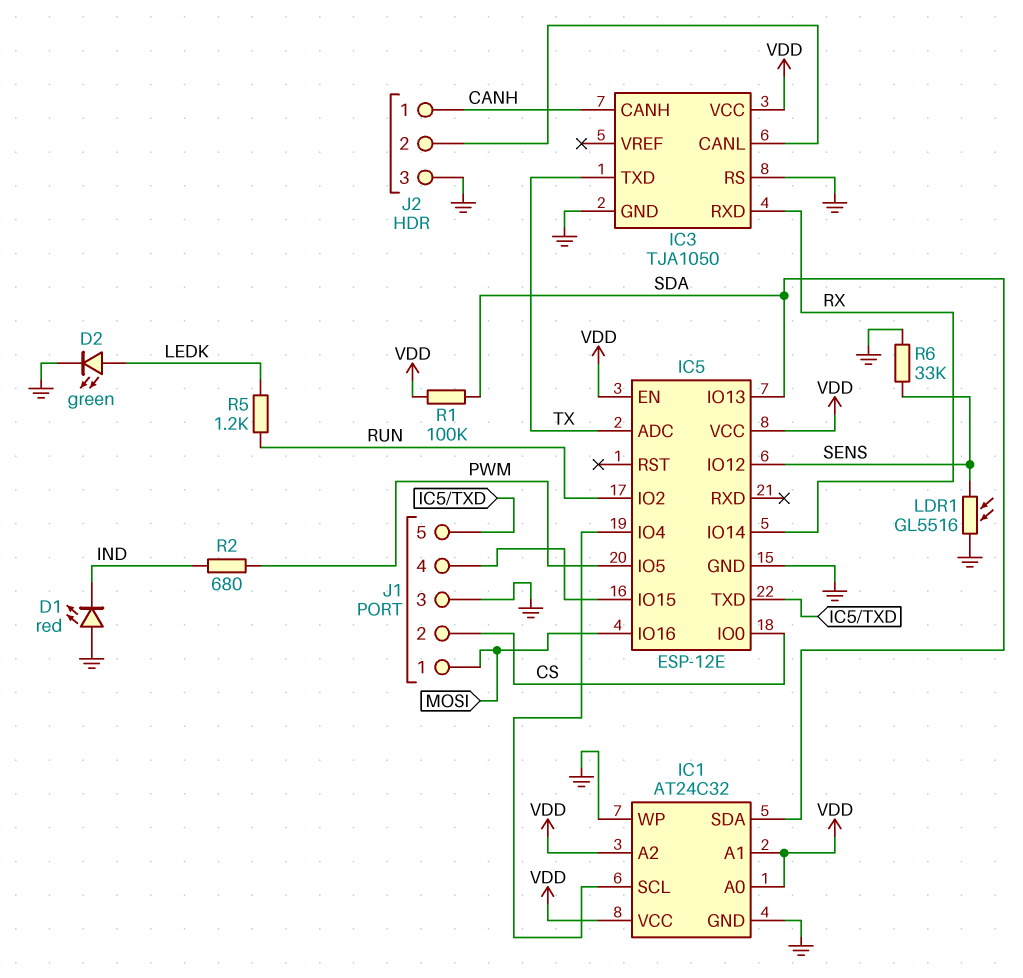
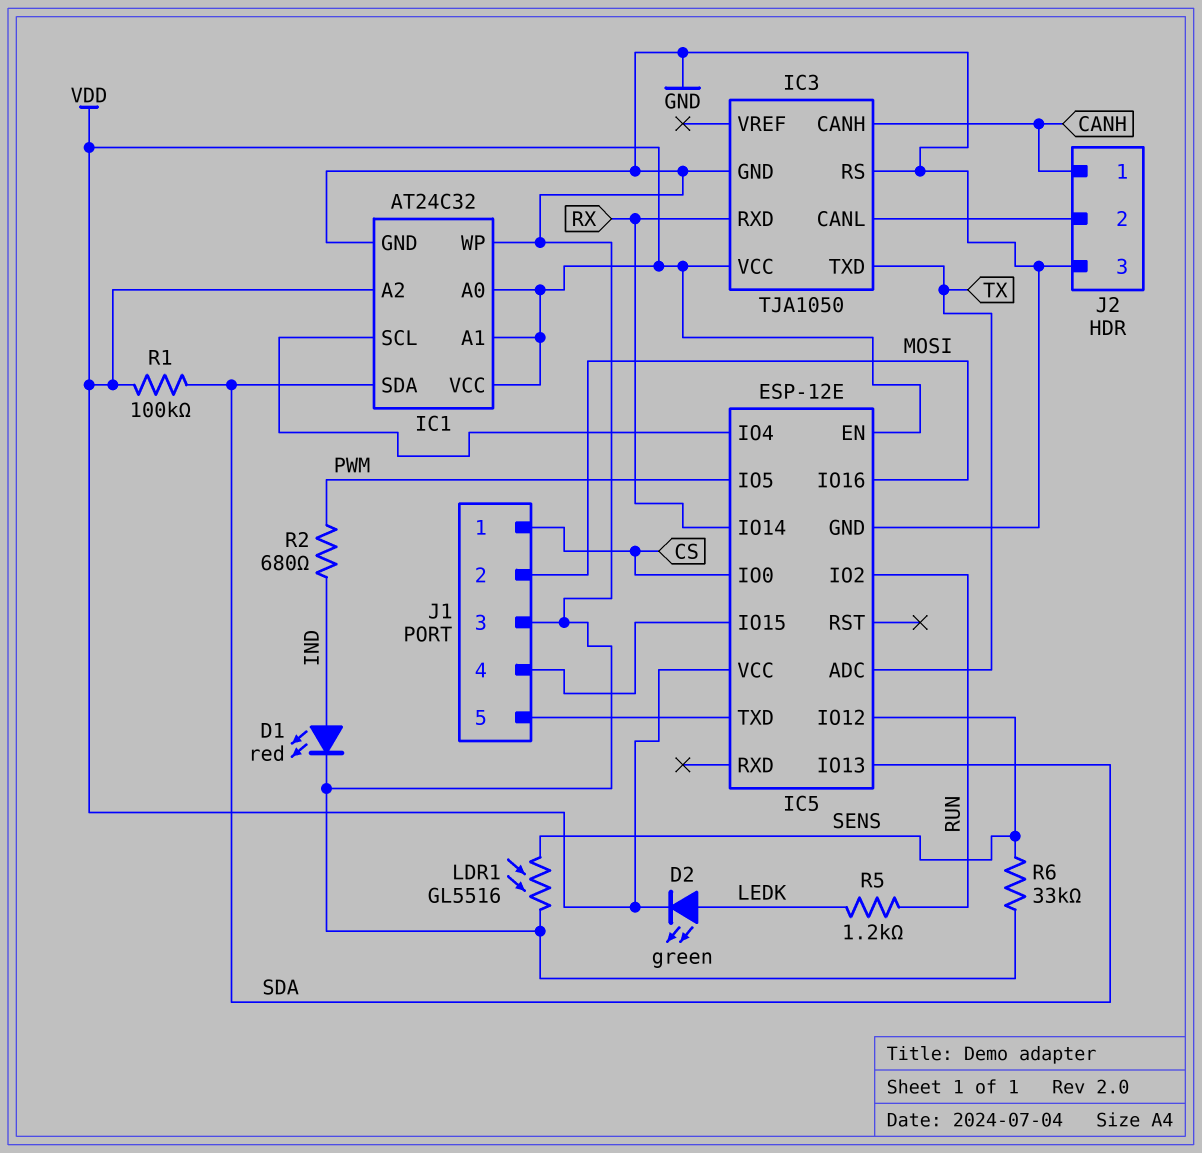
D1: LED red (A GND, K IND) -> LED red (A IND, K GND)
D2: LED green (A LEDK, K GND) -> LED green (A LEDK, K VDD)
J1 pin 1: MOSI -> CS
J1 pin 2: CS -> MOSI

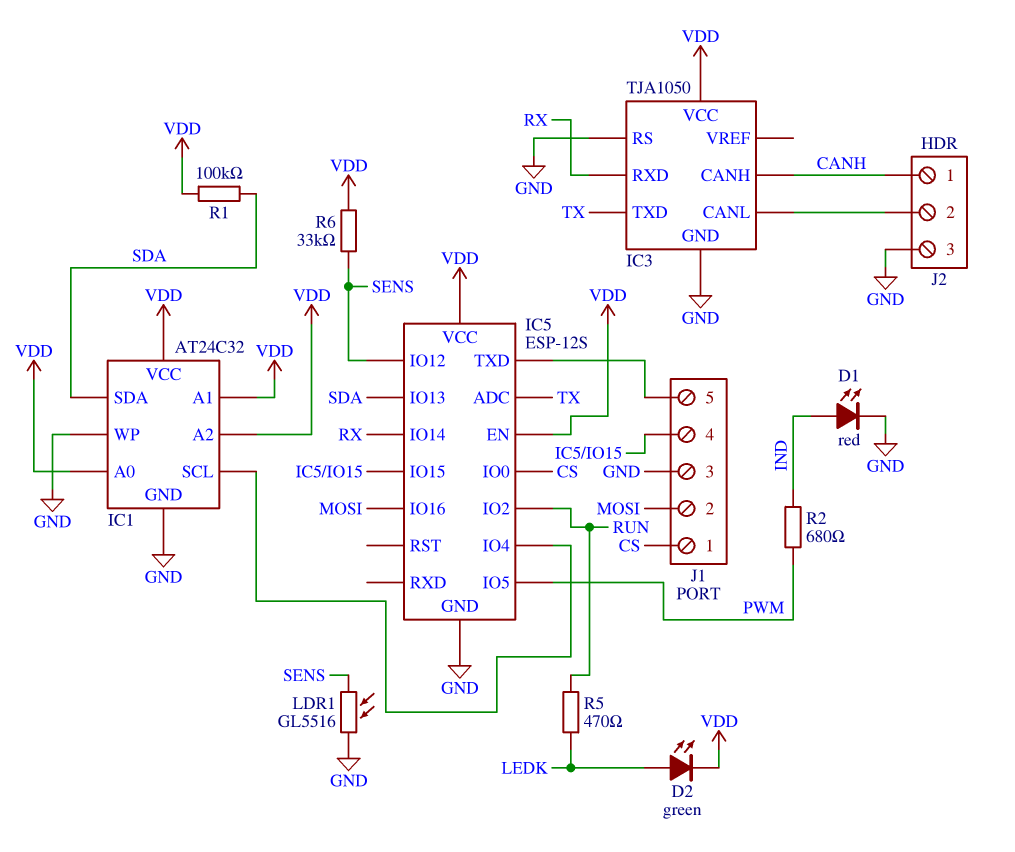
IC5: ESP-12E -> ESP-12S
R5: 1.2k (LEDK, RUN) -> 470 (LEDK, RUN)
R6: 33k (GND, SENS) -> 33k (SENS, VDD)

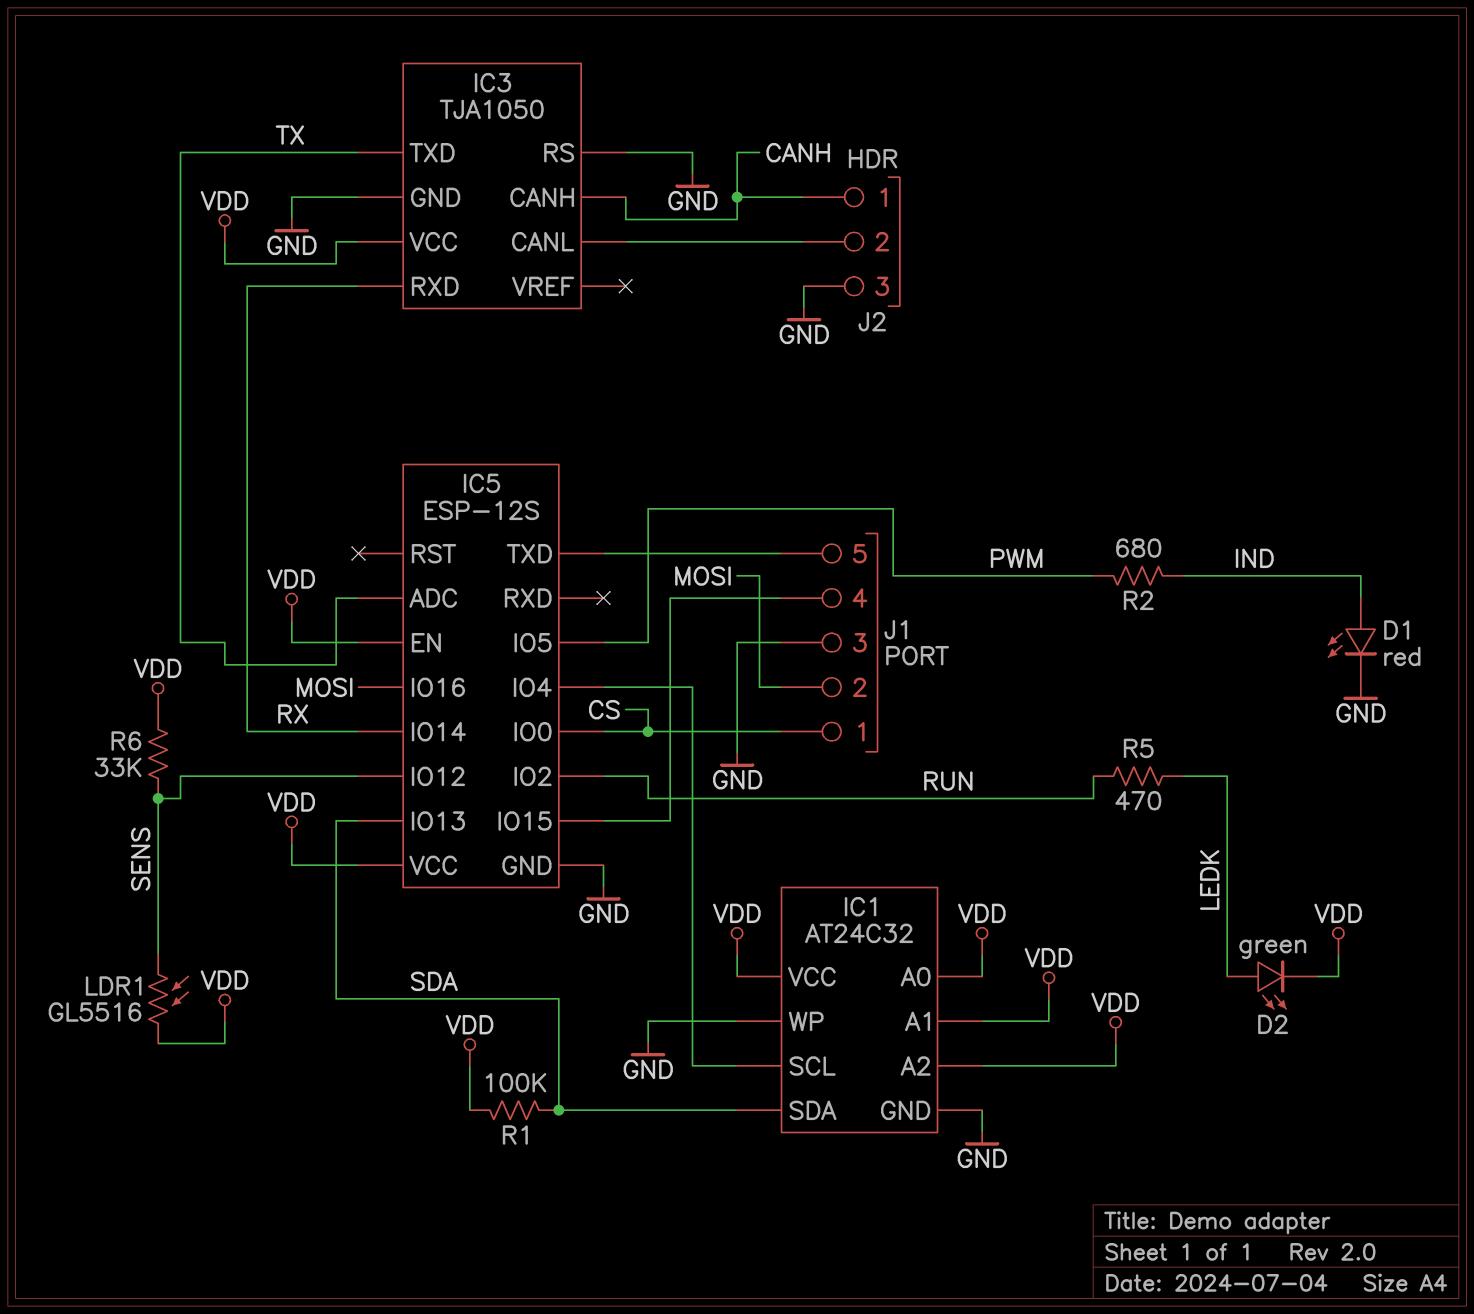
LDR1: GL5516 (GND, SENS) -> GL5516 (SENS, VDD)

